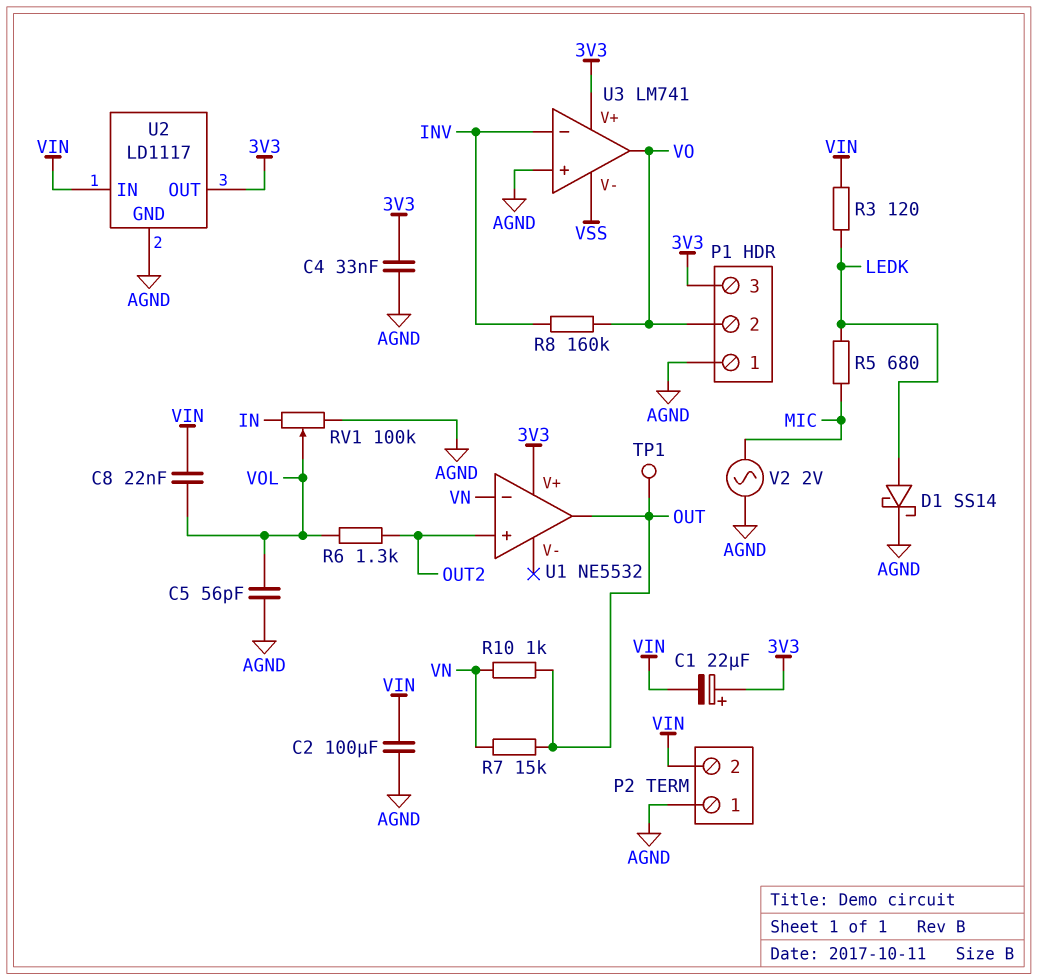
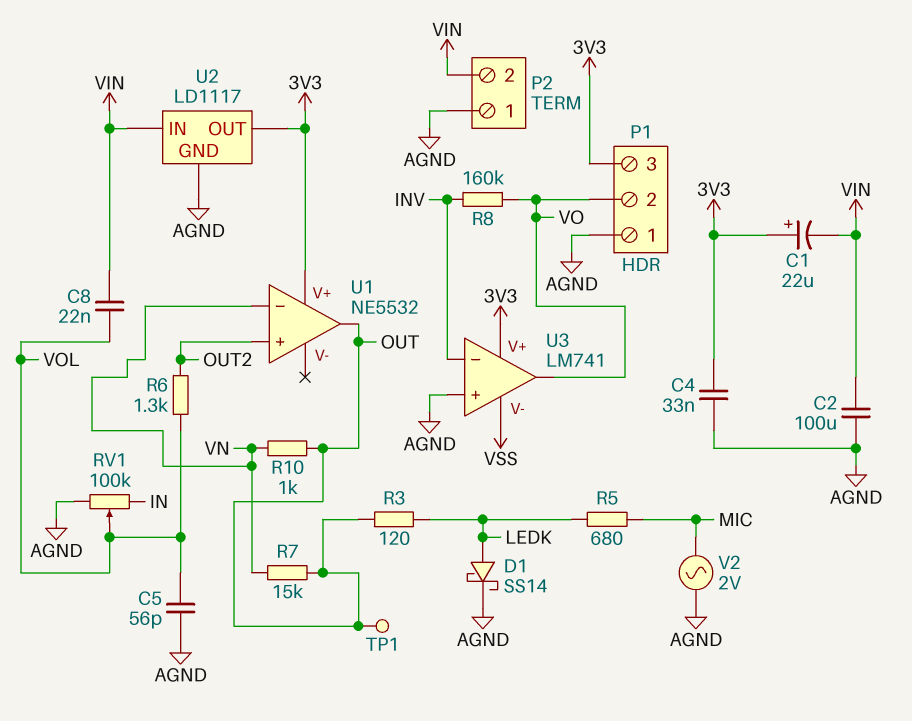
R3: 120 (LEDK, VIN) -> 120 (LEDK, OUT)

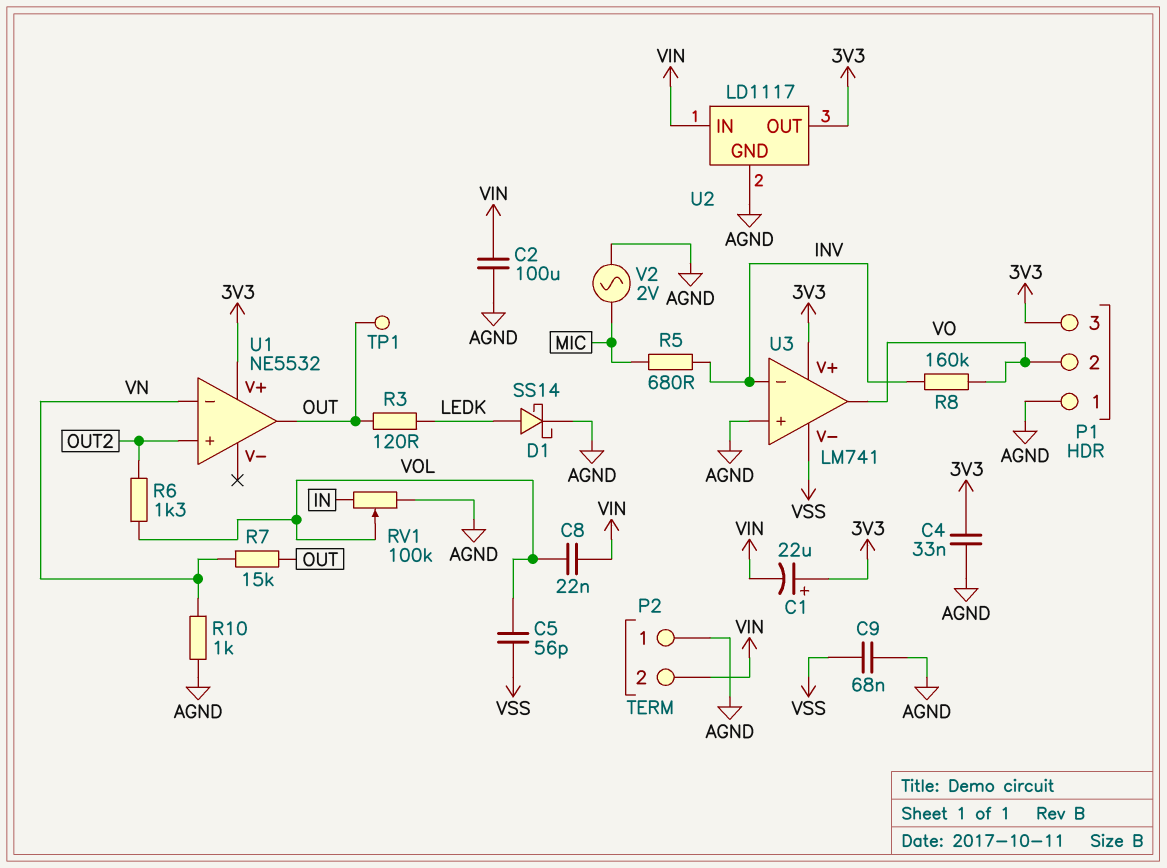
C5: 56pF (AGND, VOL) -> 56pF (VOL, VSS)
C9: none -> 68nF (AGND, VSS)
R5: 680 (LEDK, MIC) -> 680 (INV, MIC)
R10: 1k (OUT, VN) -> 1k (AGND, VN)

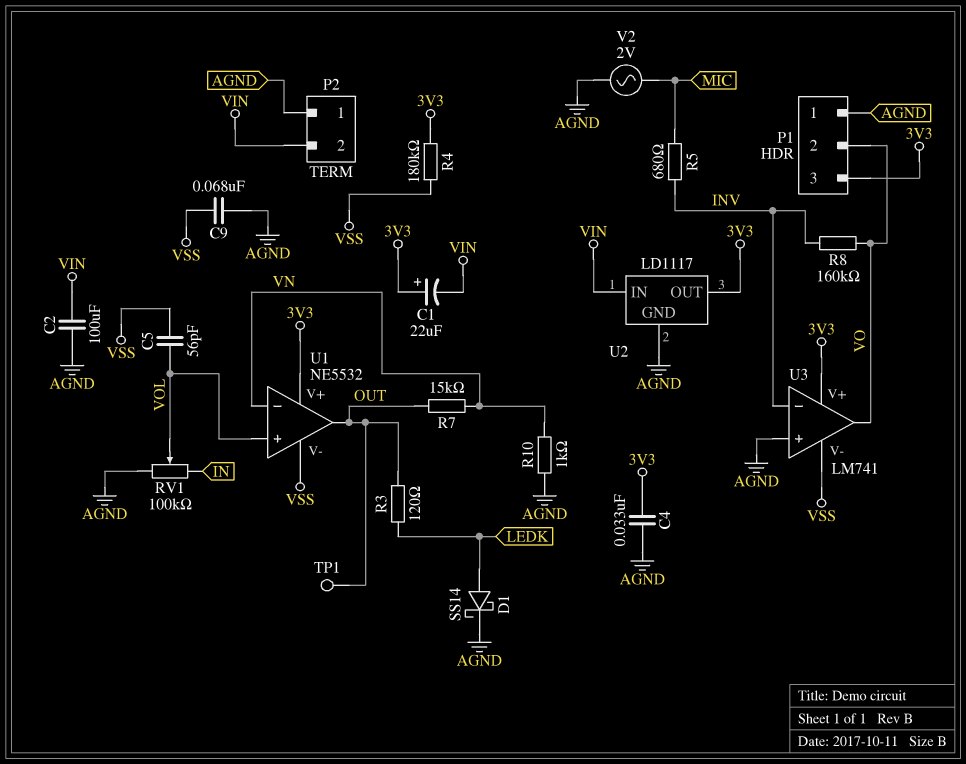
C8: 22nF (VIN, VOL) -> none
R4: none -> 180k (3V3, VSS)
R6: 1.3k (OUT2, VOL) -> none
U1 pin V-: none -> VSS
U1 pin in+: OUT2 -> VOL

